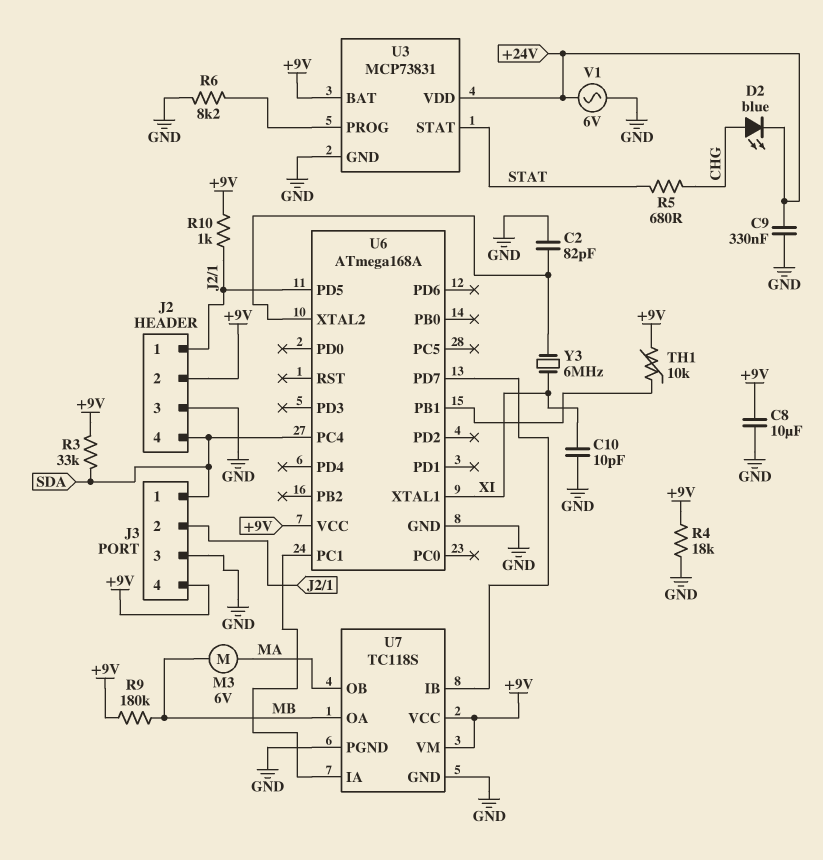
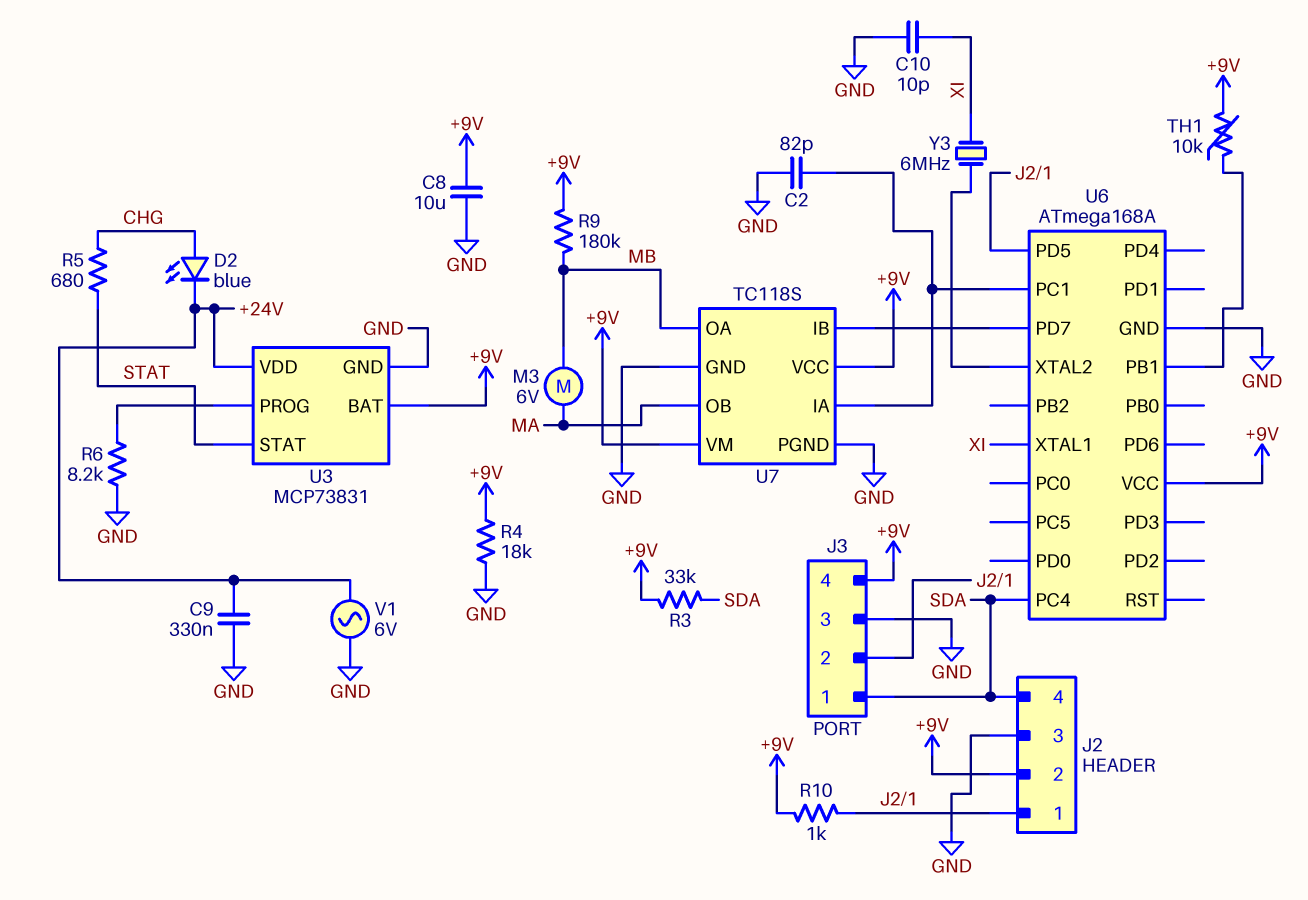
C2: 82pF (GND, U6/XTAL2) -> 82pF (GND, U6/PC1)

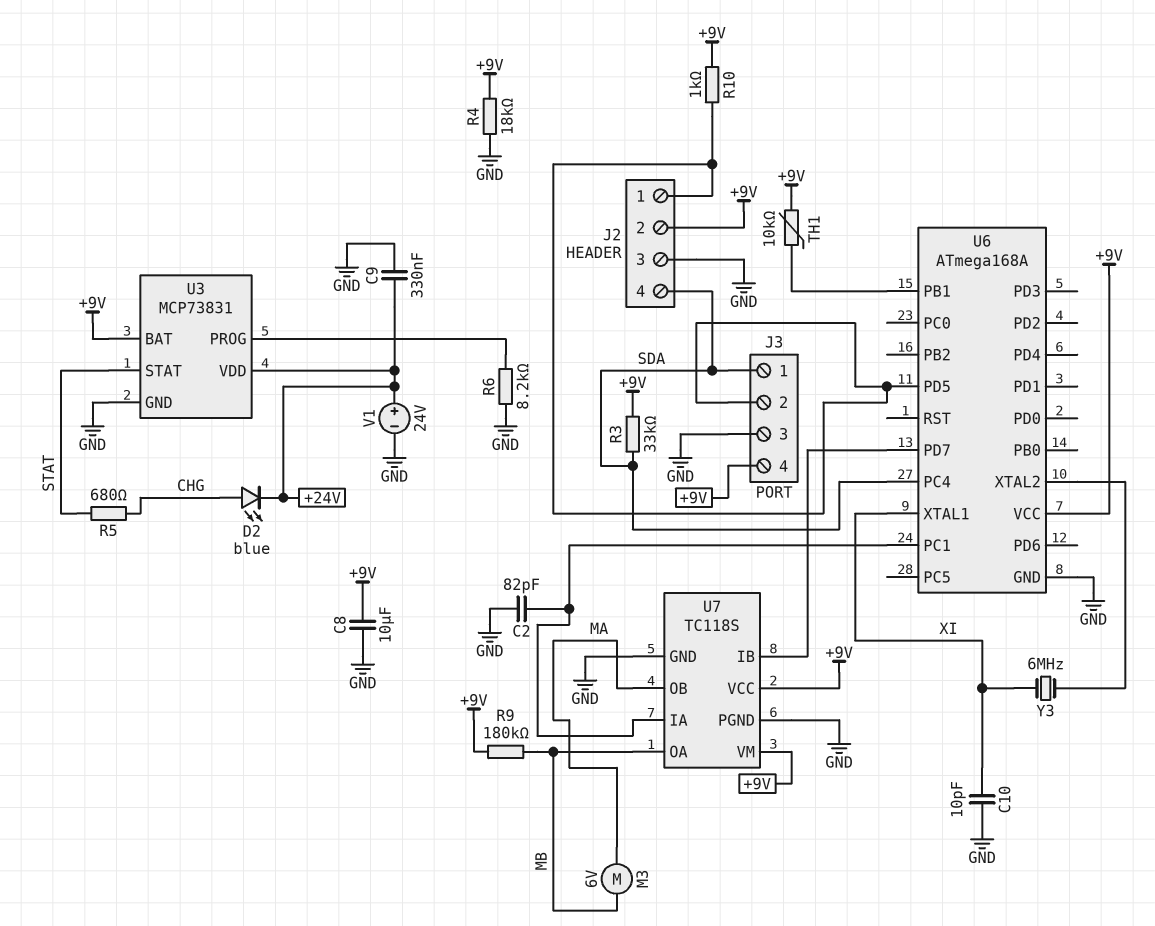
V1: AC 6V (+24V, GND) -> 24V (plus +24V, minus GND)

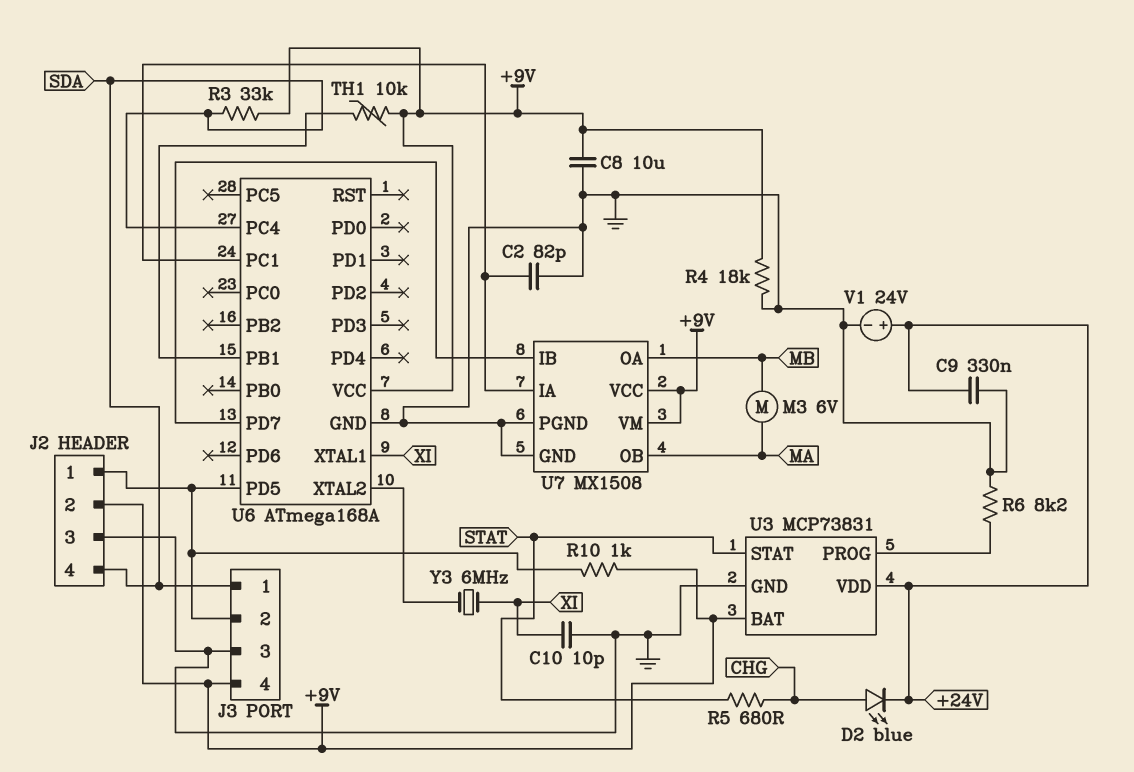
R9: 180k (+9V, MB) -> none
U7: TC118S -> MX1508

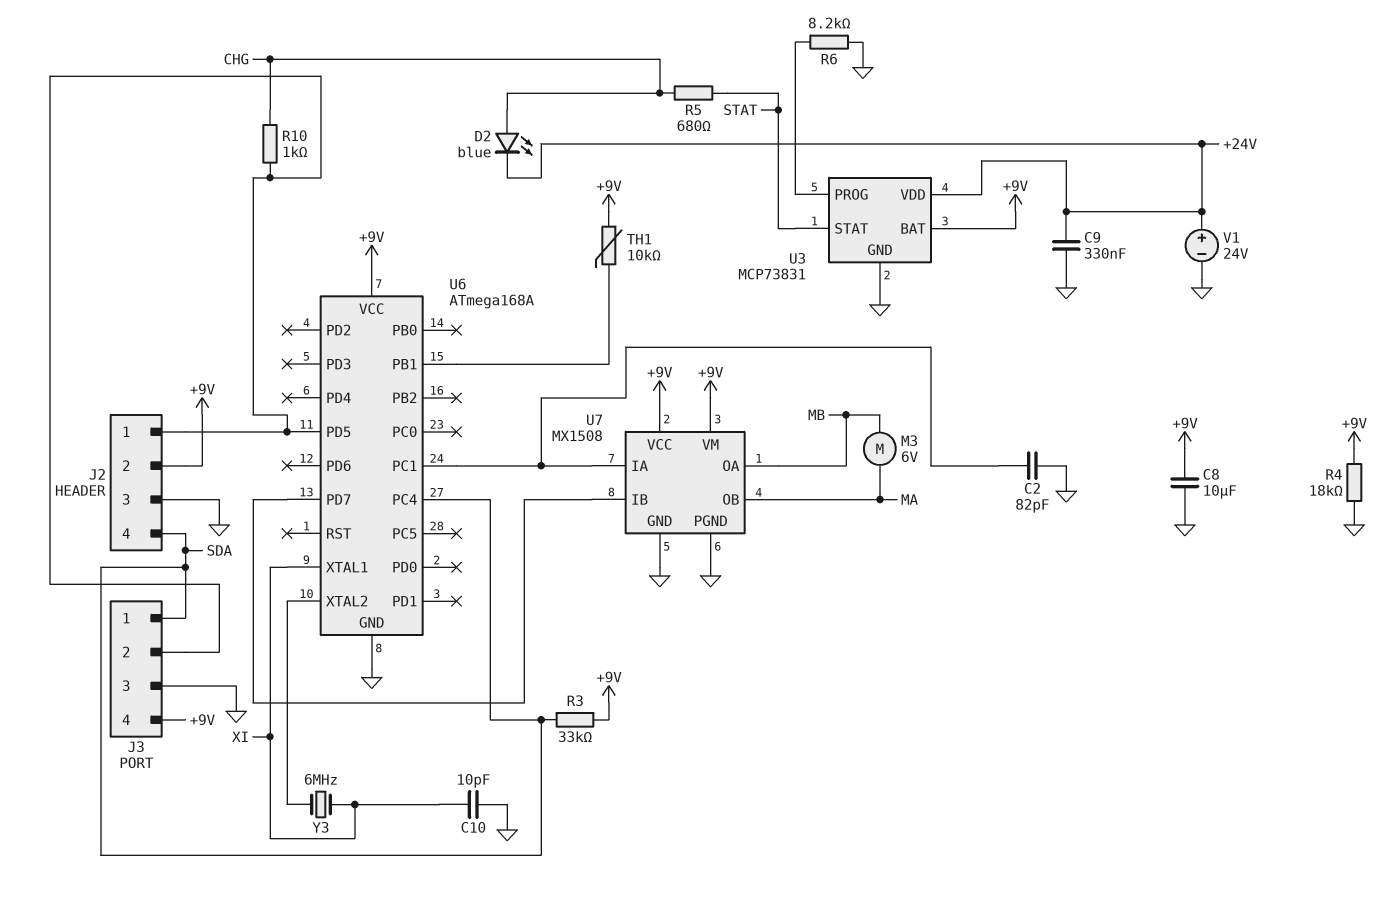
R10: 1k (+9V, J2/1) -> 1k (CHG, J2/1)

